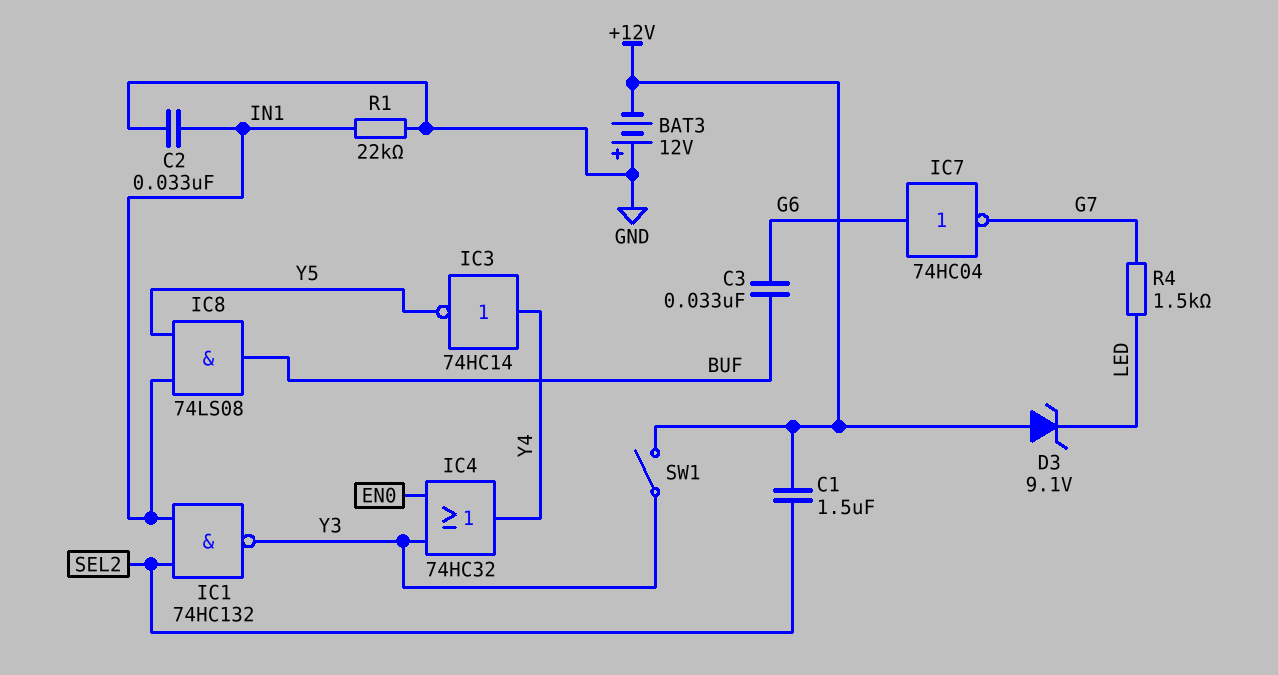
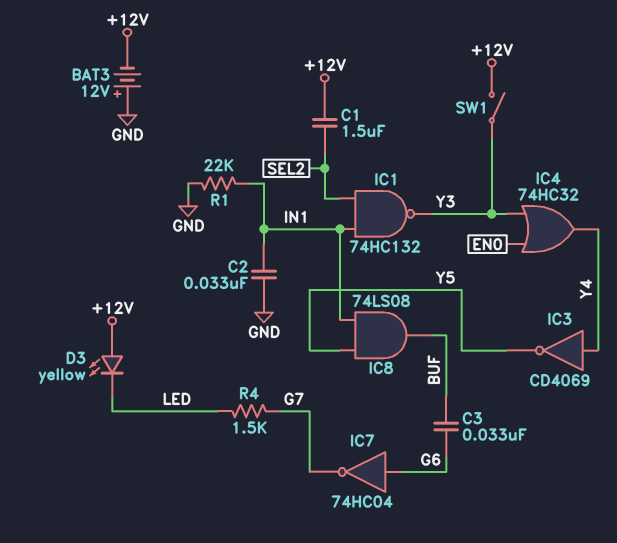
D3: zener 9.1V (A +12V, K LED) -> LED yellow (A +12V, K LED)
IC3: NOT 74HC14 (in Y4, out Y5) -> NOT CD4069 (in Y4, out Y5)

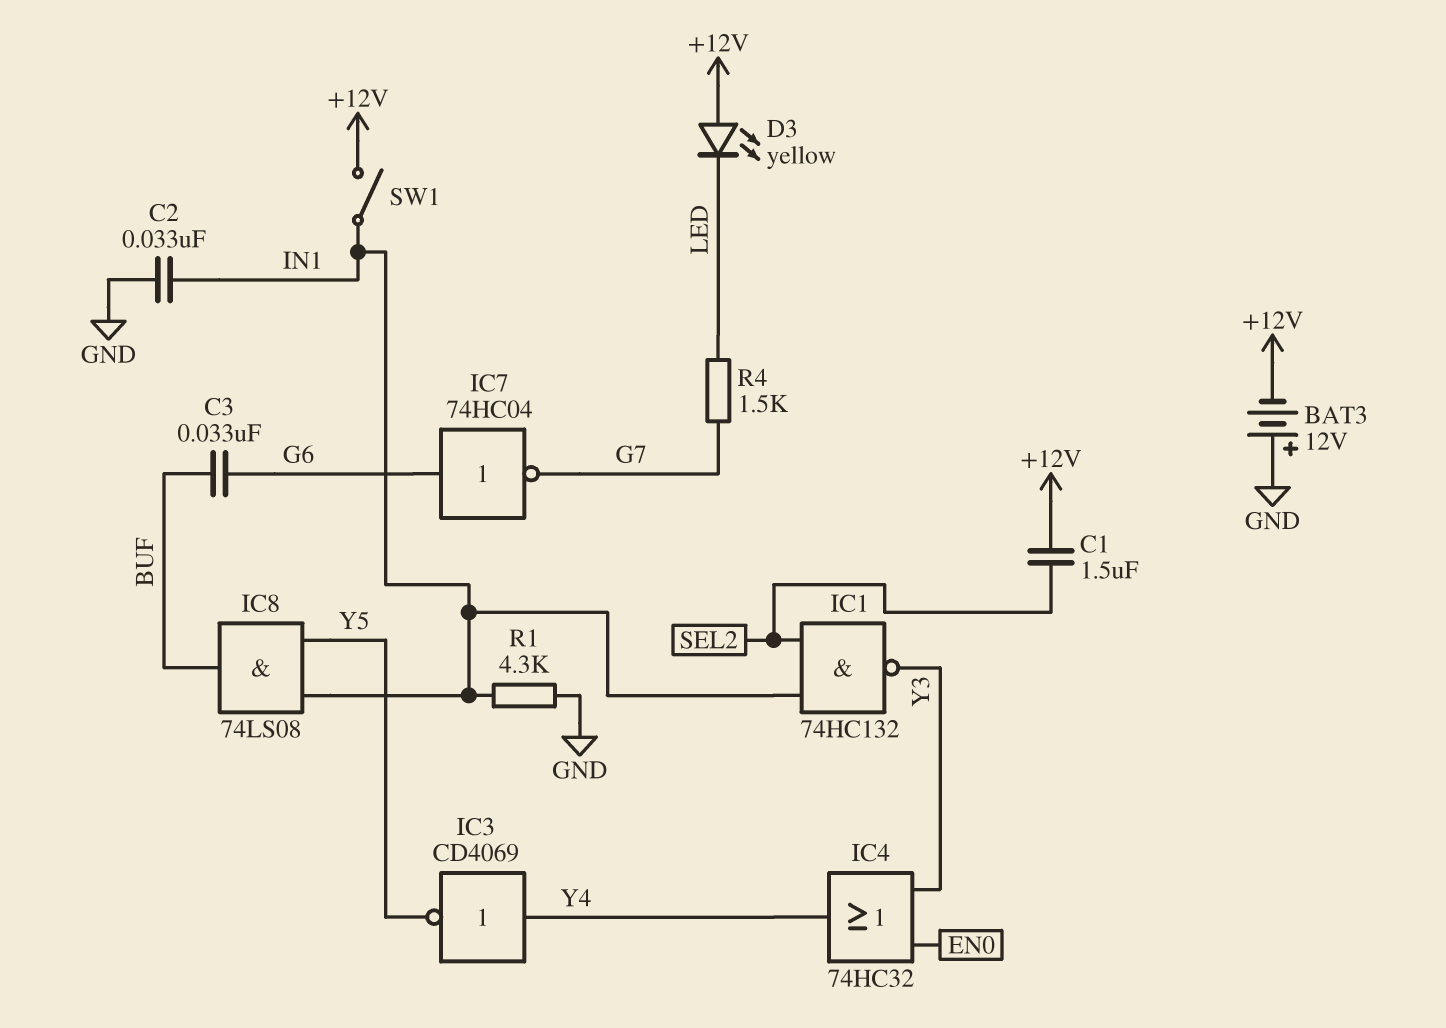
R1: 22k (GND, IN1) -> 4.3k (GND, IN1)
SW1: switch (+12V, Y3) -> switch (+12V, IN1)

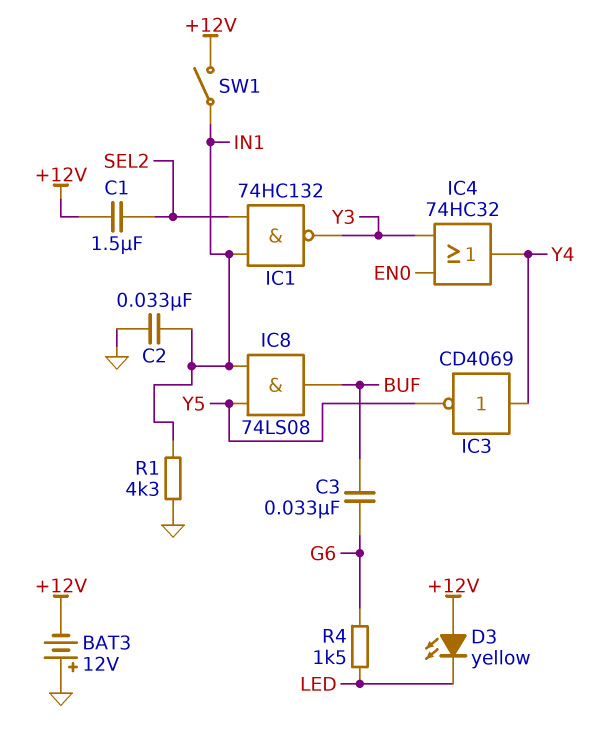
IC7: NOT 74HC04 (in G6, out G7) -> none
R4: 1.5k (G7, LED) -> 1.5k (G6, LED)

